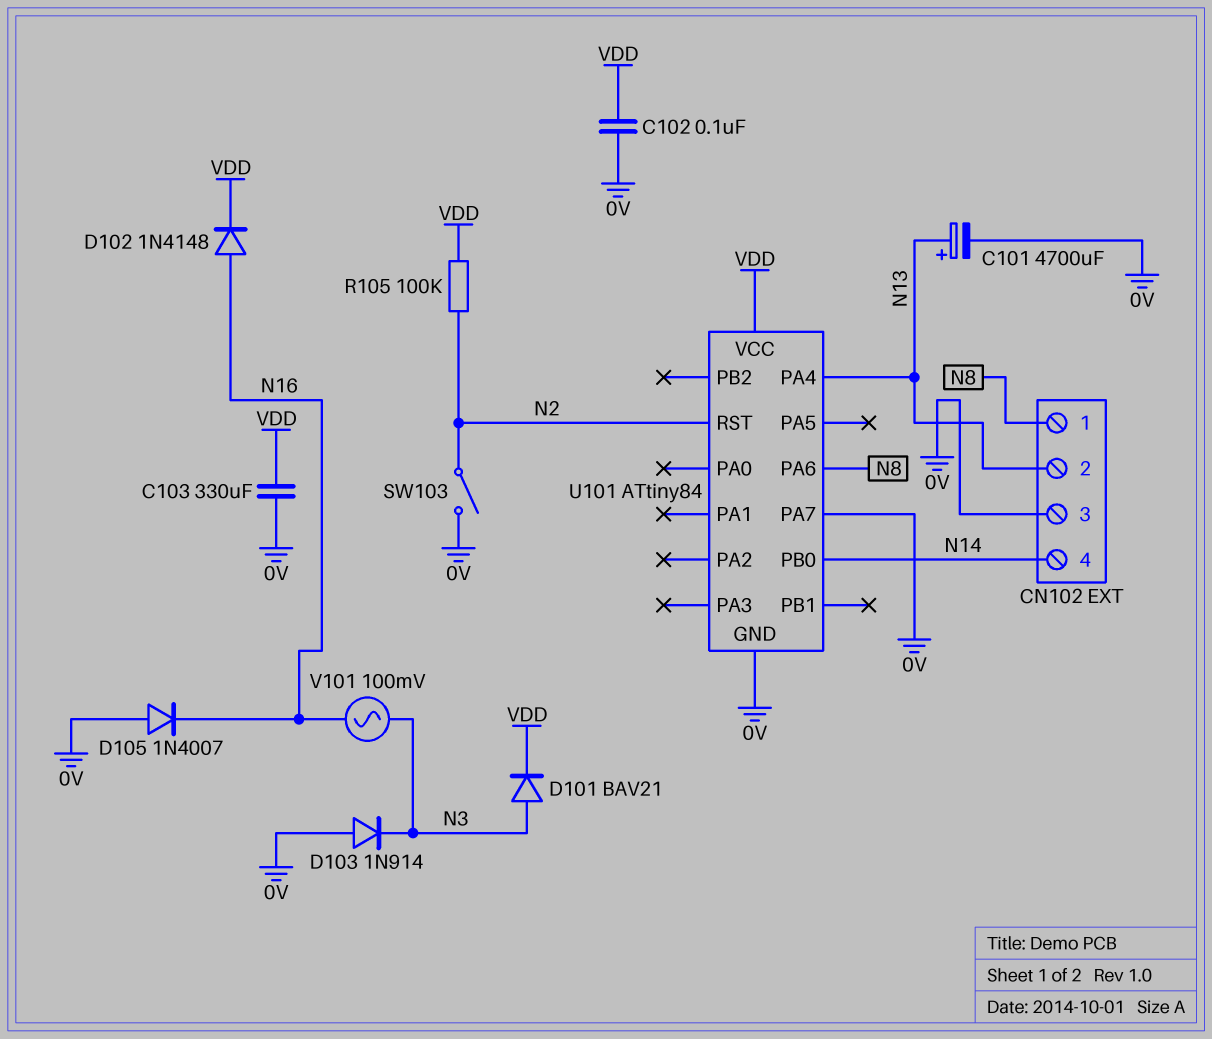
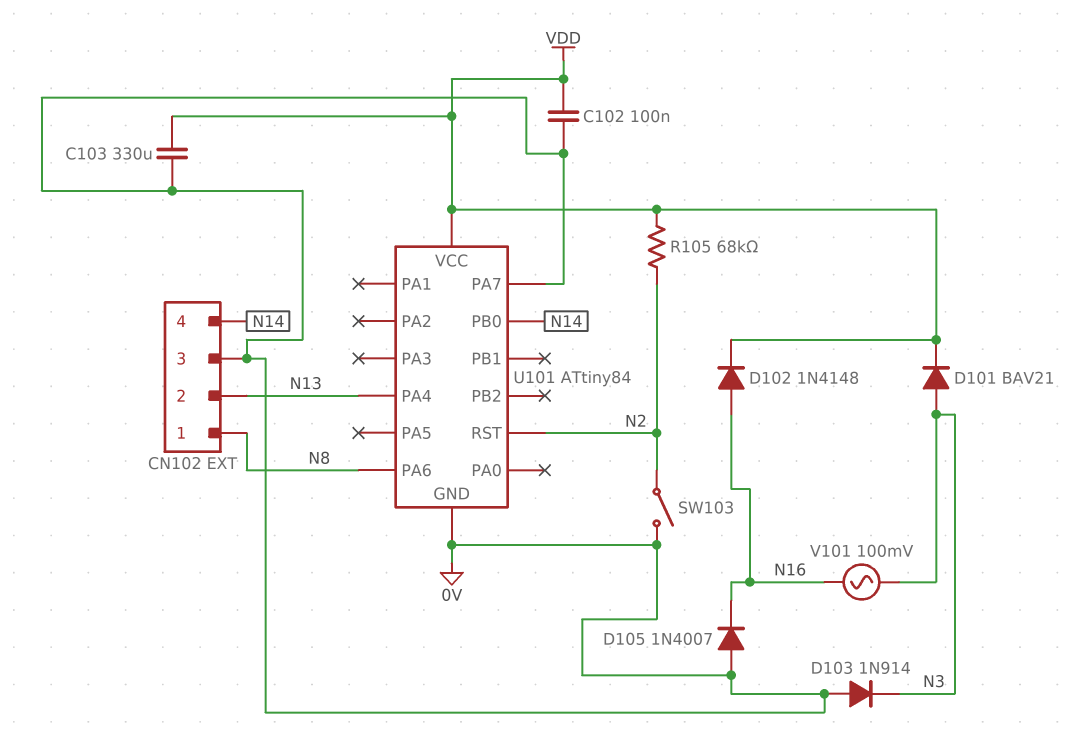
C101: 4700uF (plus N13, minus 0V) -> none
R105: 100k (N2, VDD) -> 68k (N2, VDD)

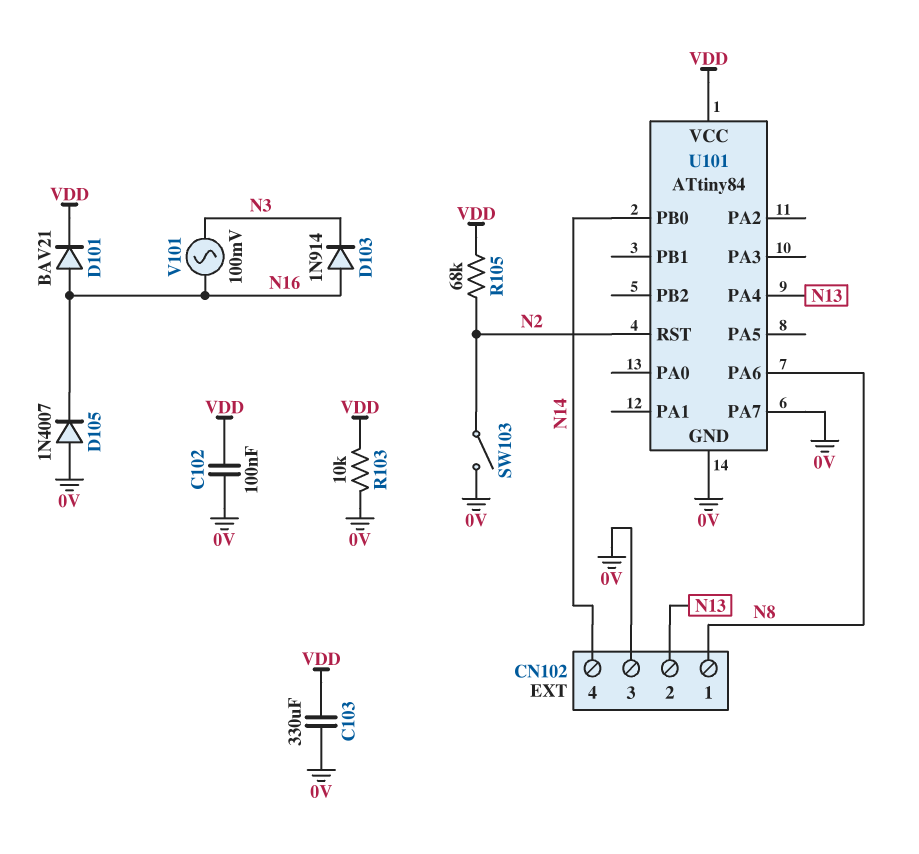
D101: diode BAV21 (A N3, K VDD) -> diode BAV21 (A N16, K VDD)
D102: diode 1N4148 (A N16, K VDD) -> none
D103: diode 1N914 (A 0V, K N3) -> diode 1N914 (A N16, K N3)
R103: none -> 10k (0V, VDD)

